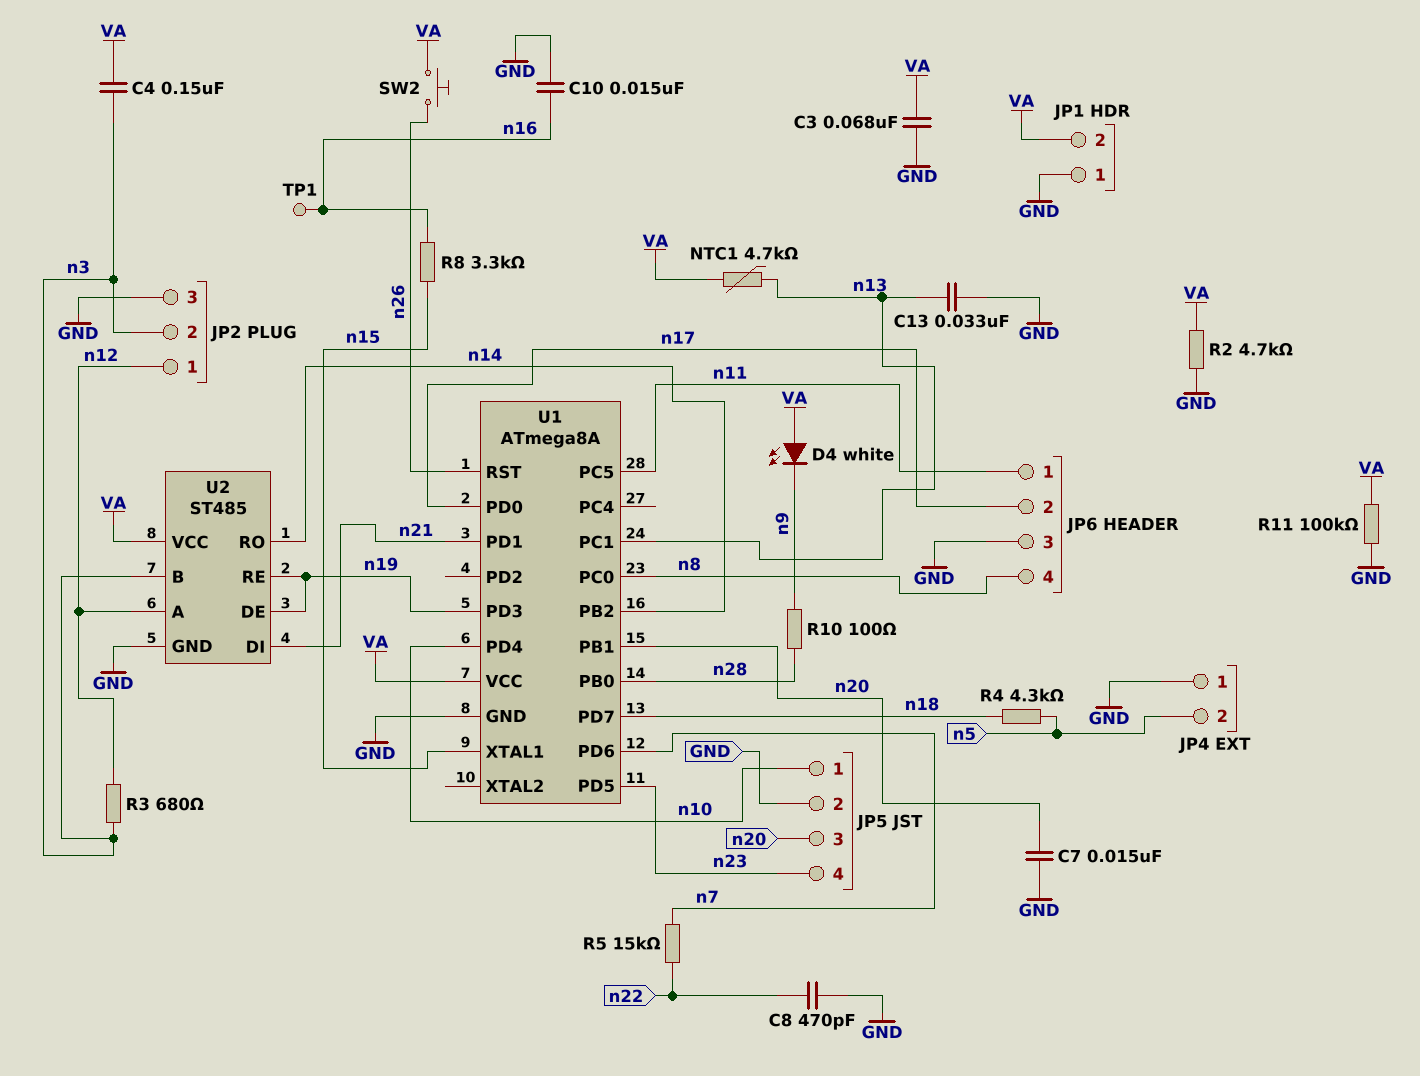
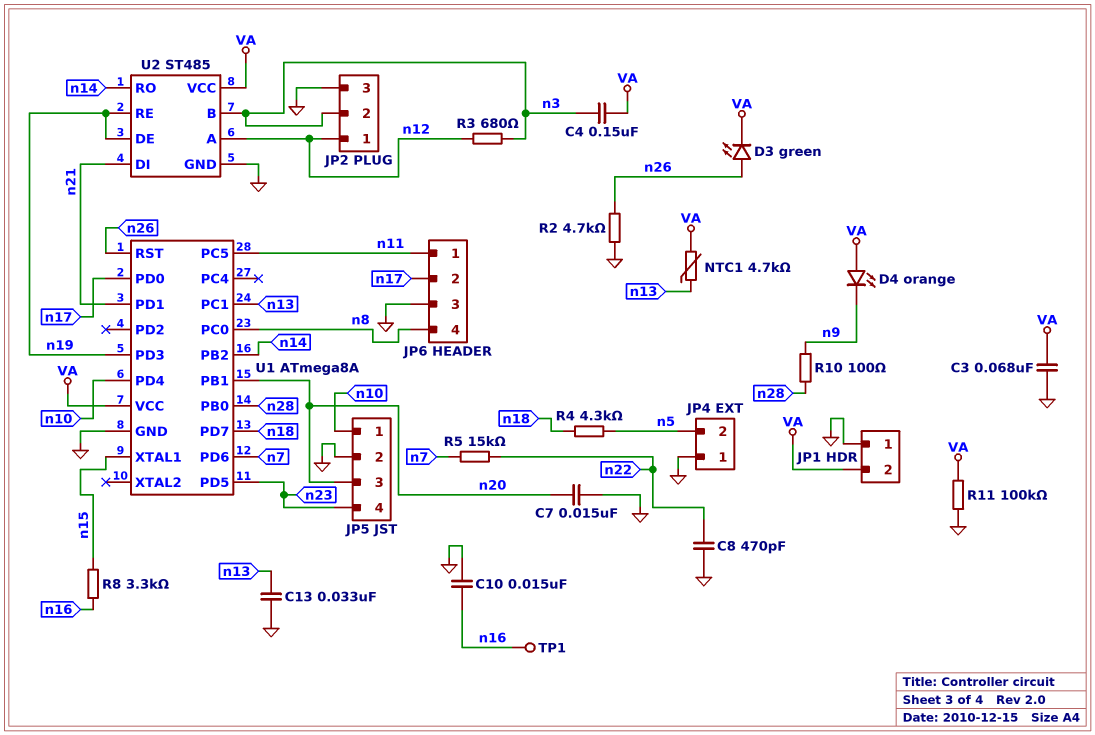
D3: none -> LED green (A n26, K VA)
D4: LED white (A VA, K n9) -> LED orange (A VA, K n9)
R2: 4.7k (GND, VA) -> 4.7k (GND, n26)
SW2: button (VA, n26) -> none

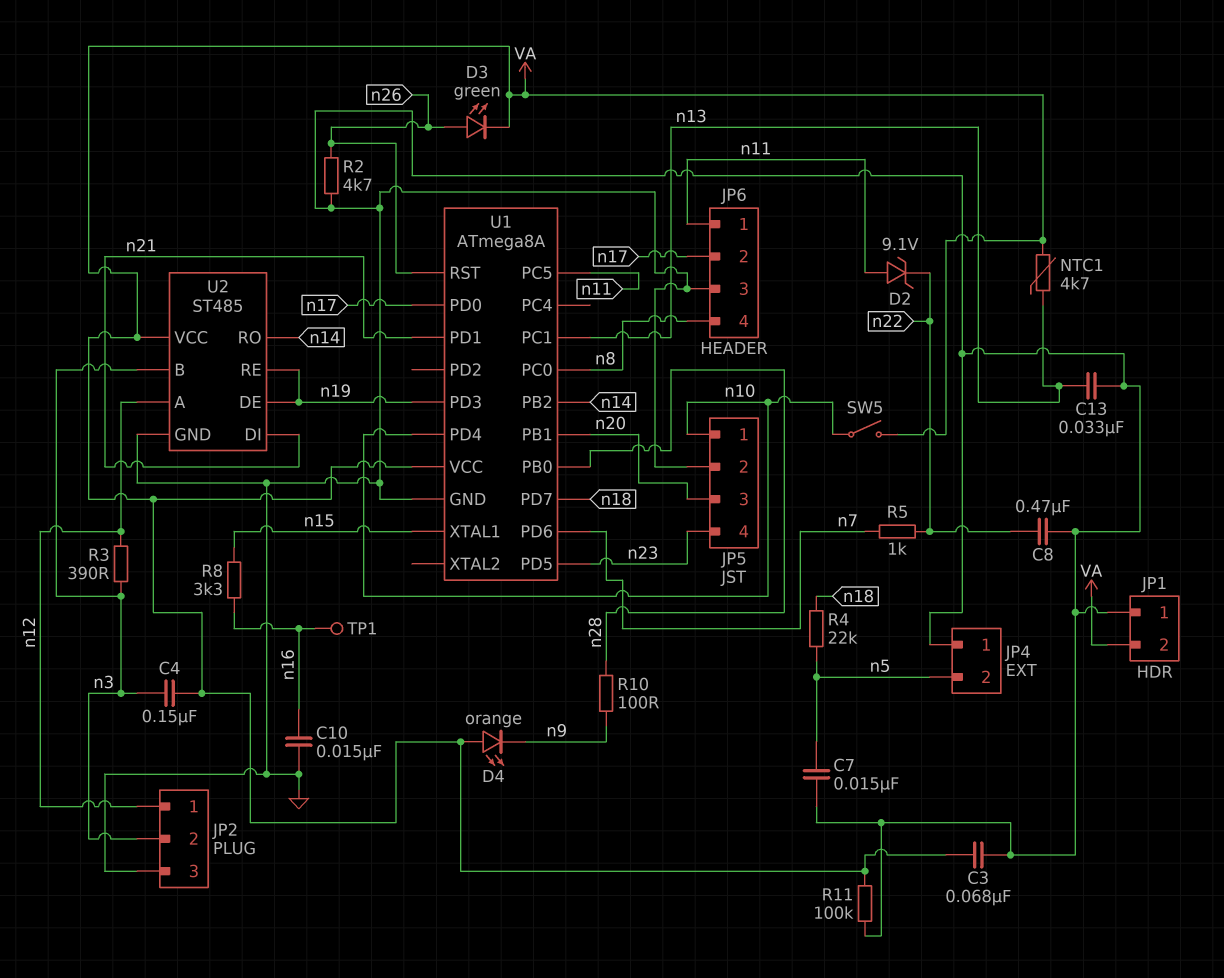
C7: 15nF (GND, n20) -> 15nF (GND, n5)
C8: 470pF (GND, n22) -> 470nF (GND, n22)
D2: none -> zener 9.1V (A n11, K n22)
R3: 680 (n3, n12) -> 390 (n3, n12)
R4: 4.3k (n5, n18) -> 22k (n5, n18)
R5: 15k (n7, n22) -> 1k (n7, n22)
SW5: none -> switch (VA, n10)

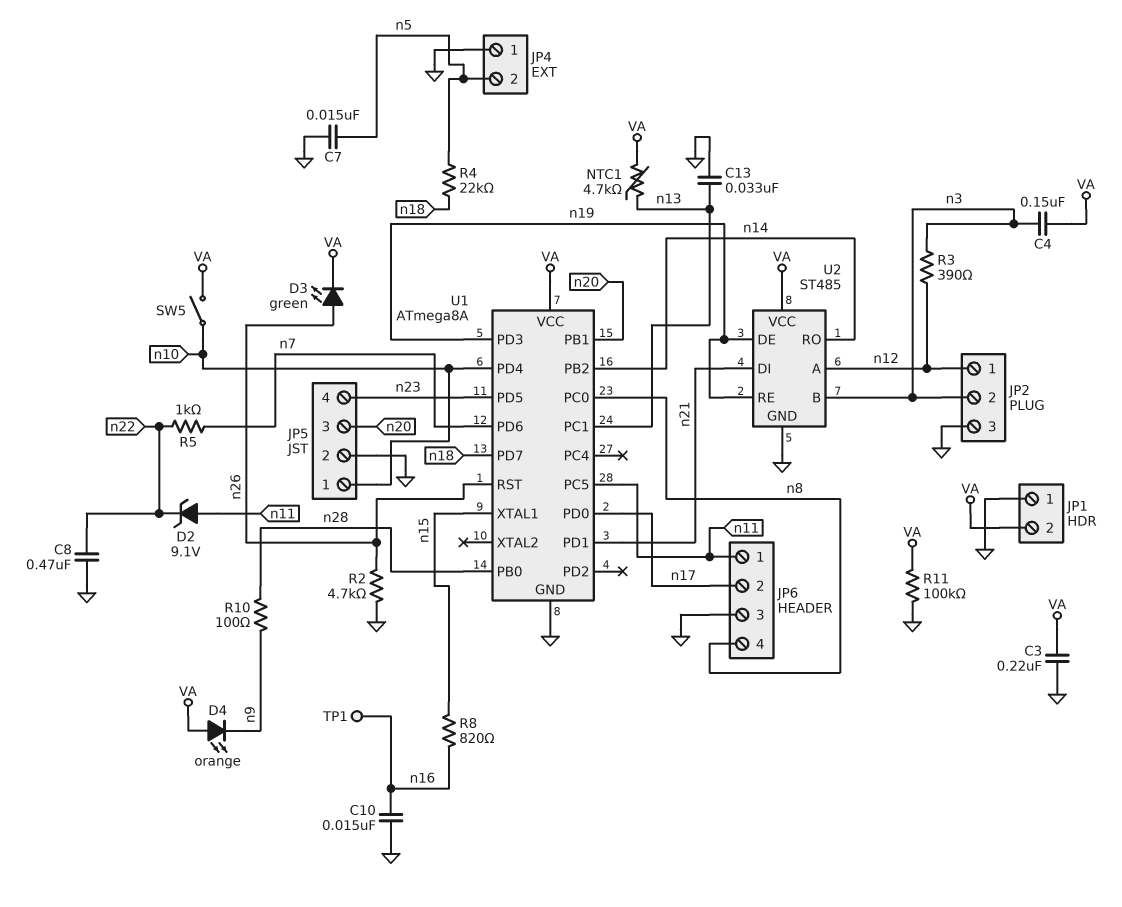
C3: 68nF (GND, VA) -> 220nF (GND, VA)
R8: 3.3k (n15, n16) -> 820 (n15, n16)

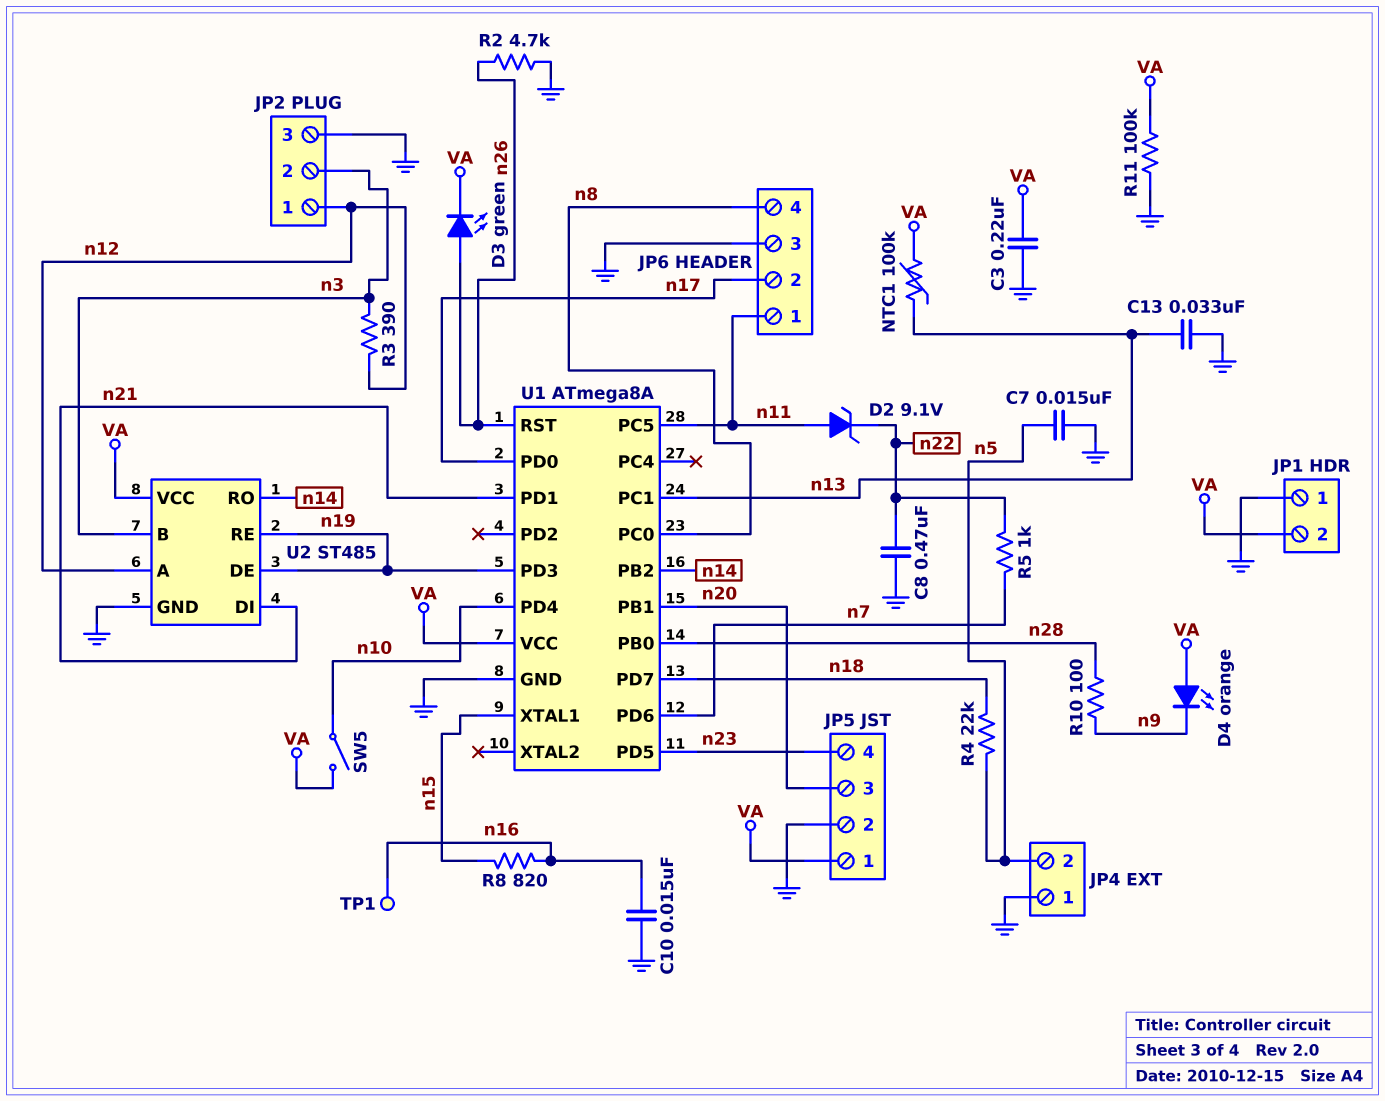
C4: 150nF (VA, n3) -> none
JP5 pin 1: n10 -> VA
NTC1: 4.7k (VA, n13) -> 100k (VA, n13)

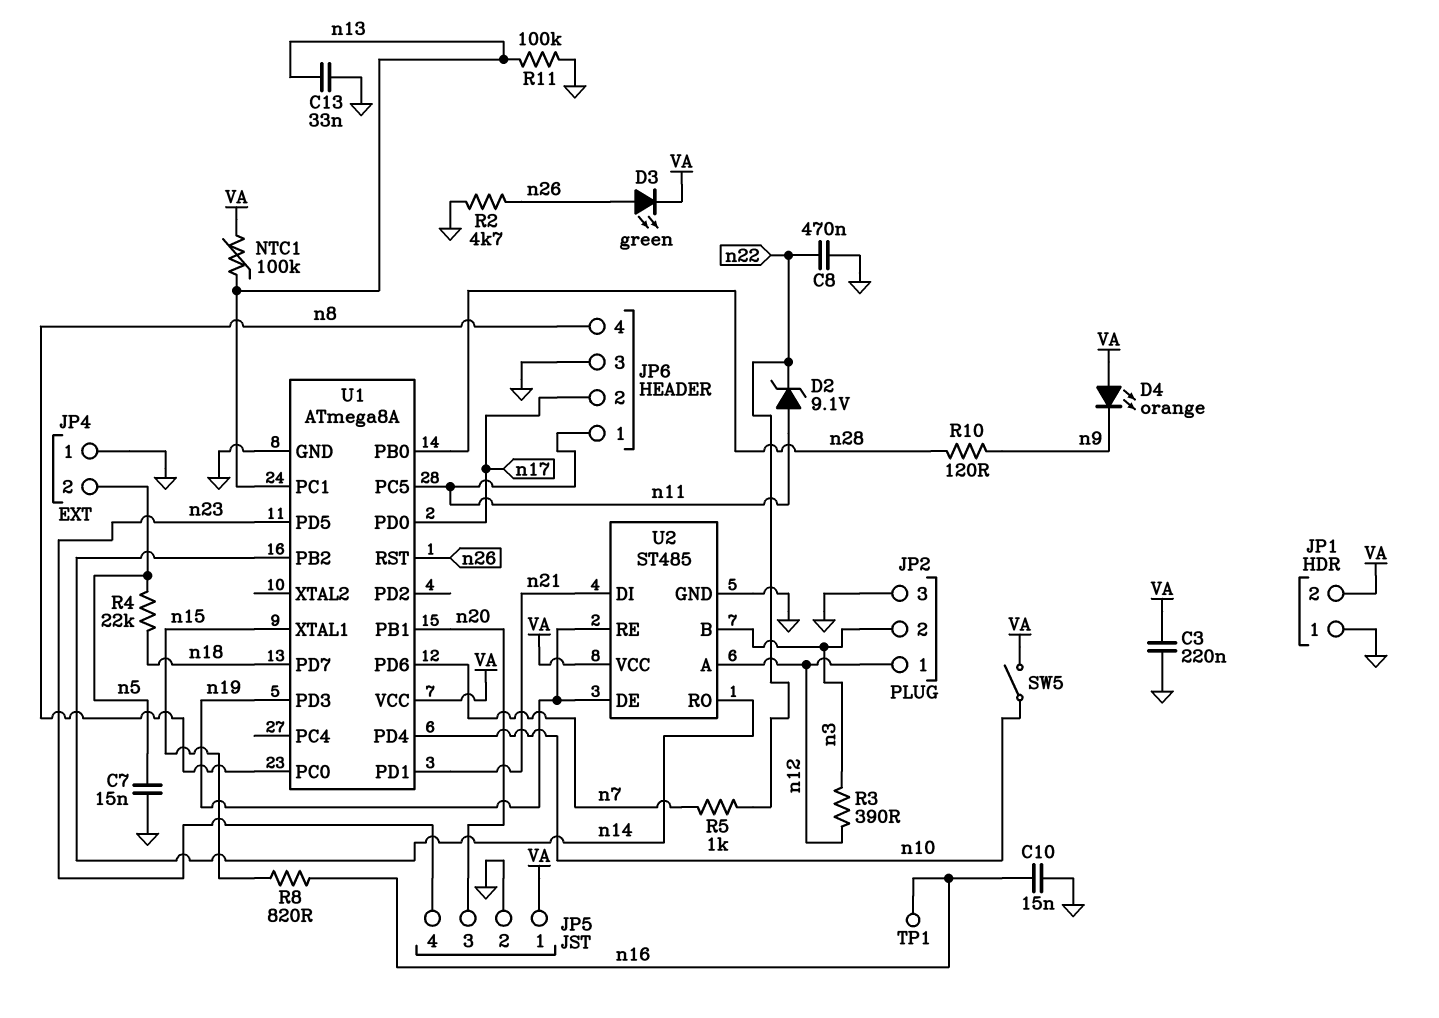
R10: 100 (n9, n28) -> 120 (n9, n28)
R11: 100k (GND, VA) -> 100k (GND, n13)

